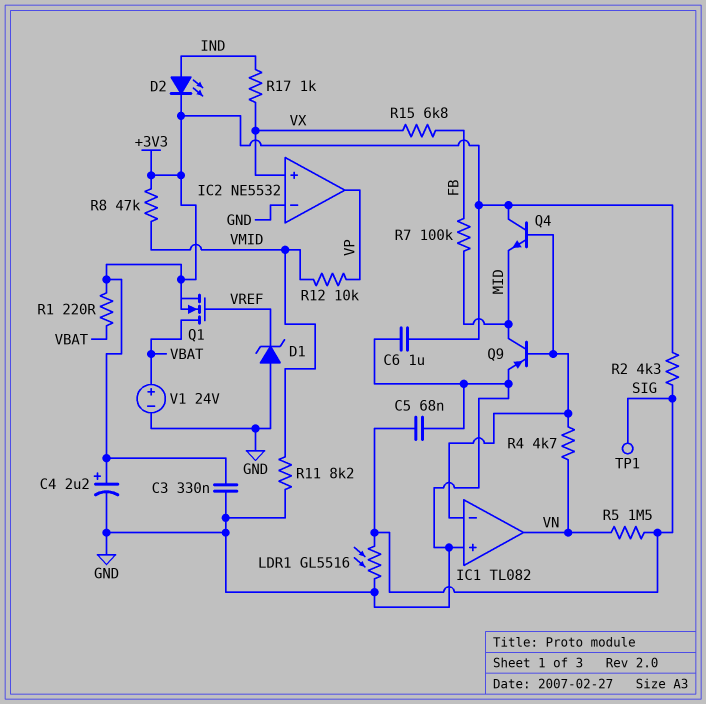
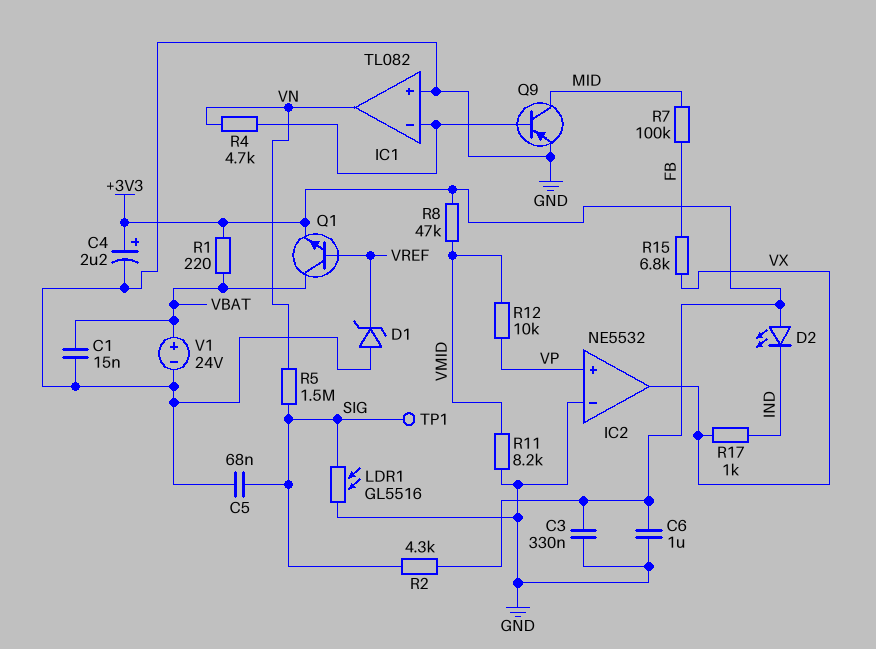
C1: none -> 15nF (GND, VBAT)
D2: LED (A IND, K +3V3) -> LED (A +3V3, K IND)
IC2 pin in+: VX -> VP
IC2 pin out: VP -> VX
Q1: NMOS (G VREF, D VBAT, S +3V3) -> NPN (B VREF, C VBAT, E +3V3)
Q4: NPN (B IC1/in-, C +3V3, E MID) -> none

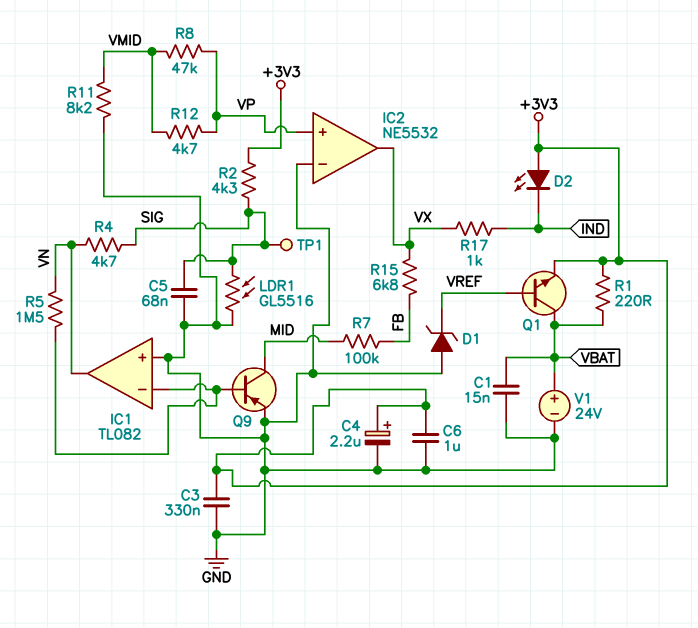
R4: 4.7k (IC1/in-, VN) -> 4.7k (SIG, VN)
R5: 1.5M (SIG, VN) -> 1.5M (IC1/in-, VN)
R8: 47k (+3V3, VMID) -> 47k (VMID, VP)
R12: 10k (VMID, VP) -> 4.7k (VMID, VP)

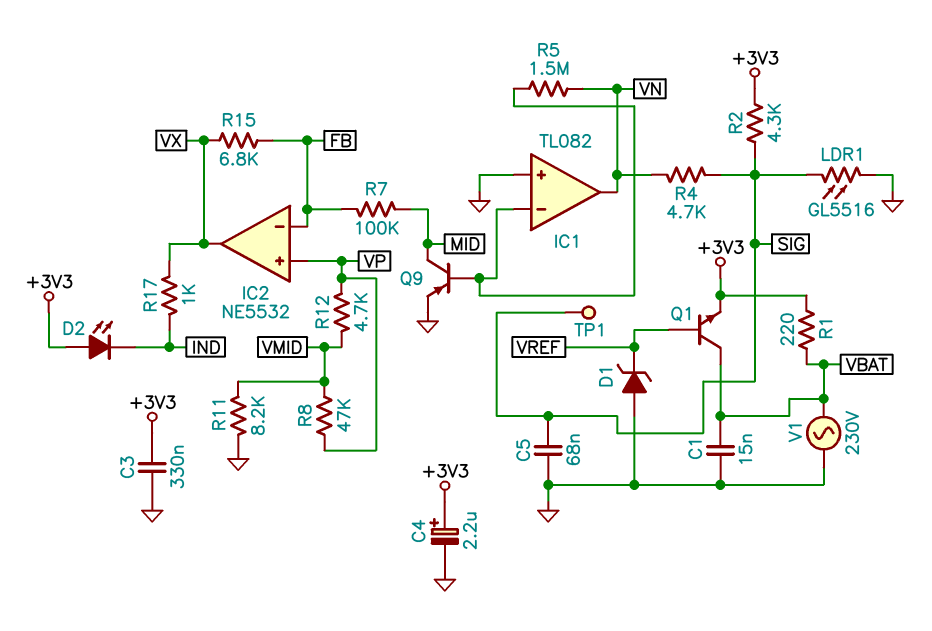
C6: 1uF (+3V3, GND) -> none
IC2 pin in-: GND -> FB
V1: 24V (plus VBAT, minus GND) -> AC 230V (GND, VBAT)

